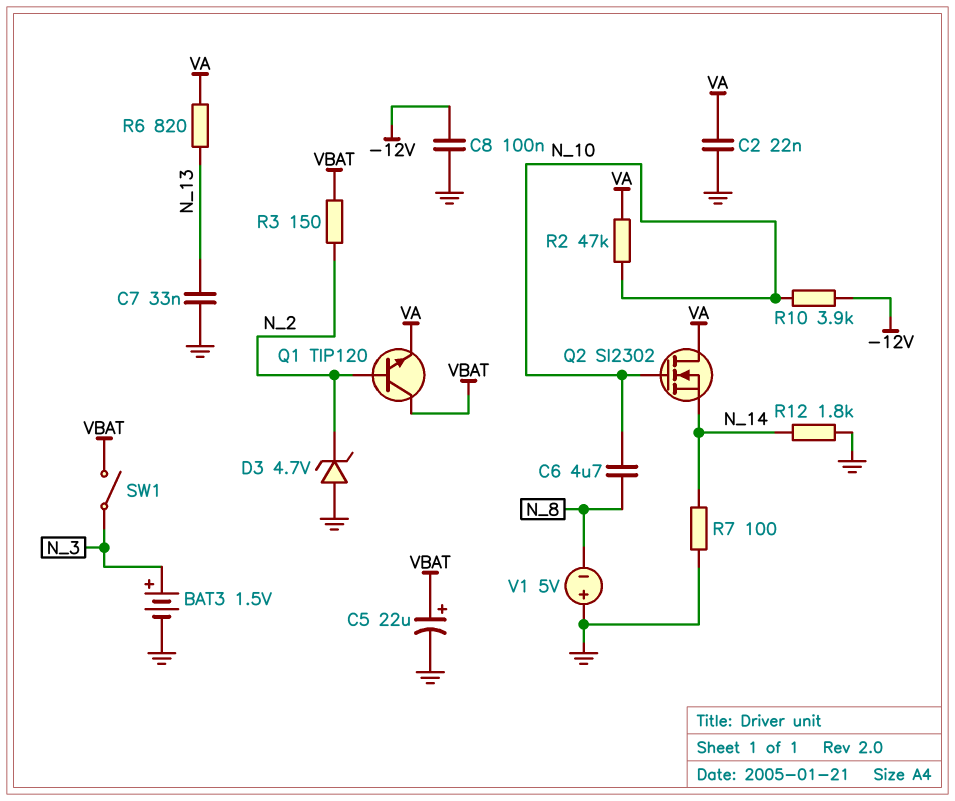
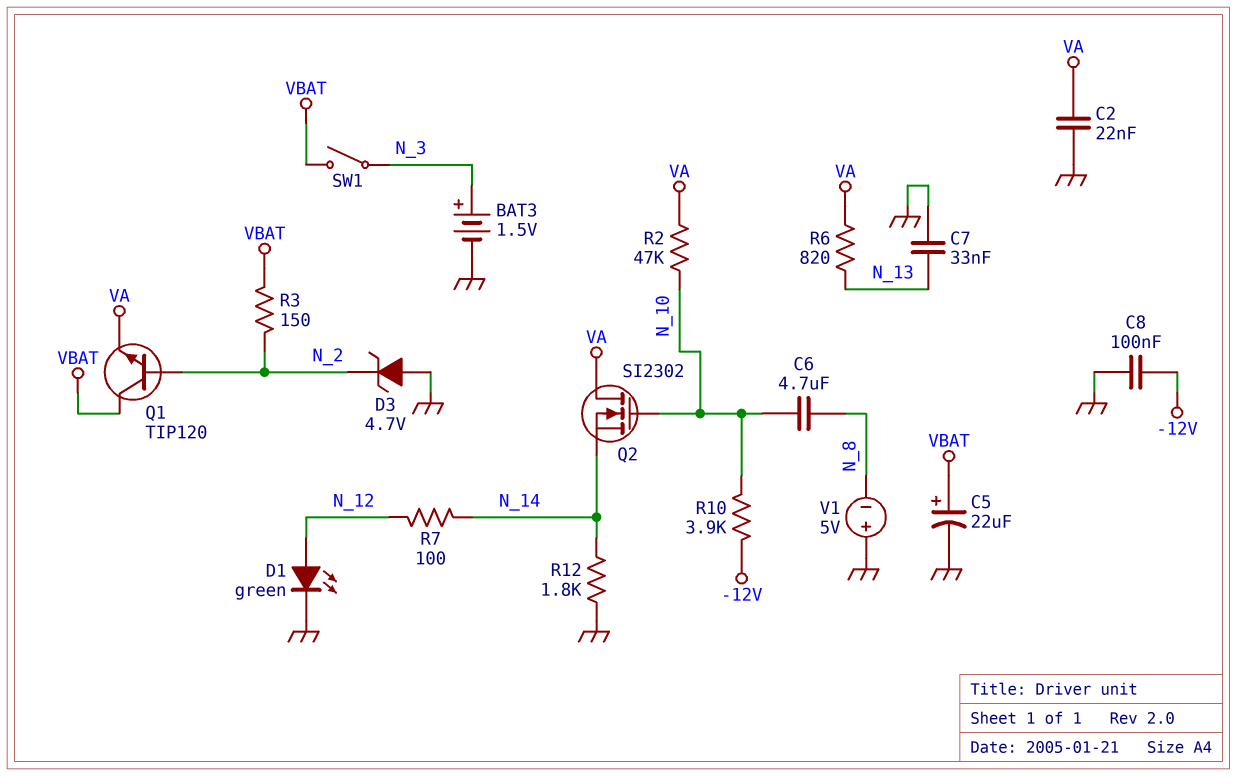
D1: none -> LED green (A N_12, K GND)
R7: 100 (GND, N_14) -> 100 (N_12, N_14)

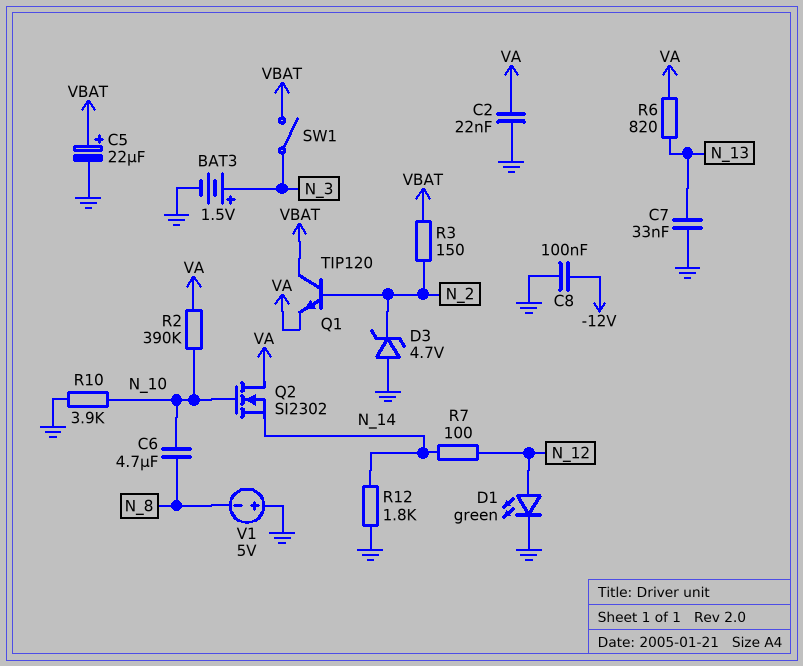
R2: 47k (N_10, VA) -> 390k (N_10, VA)
R10: 3.9k (-12V, N_10) -> 3.9k (GND, N_10)

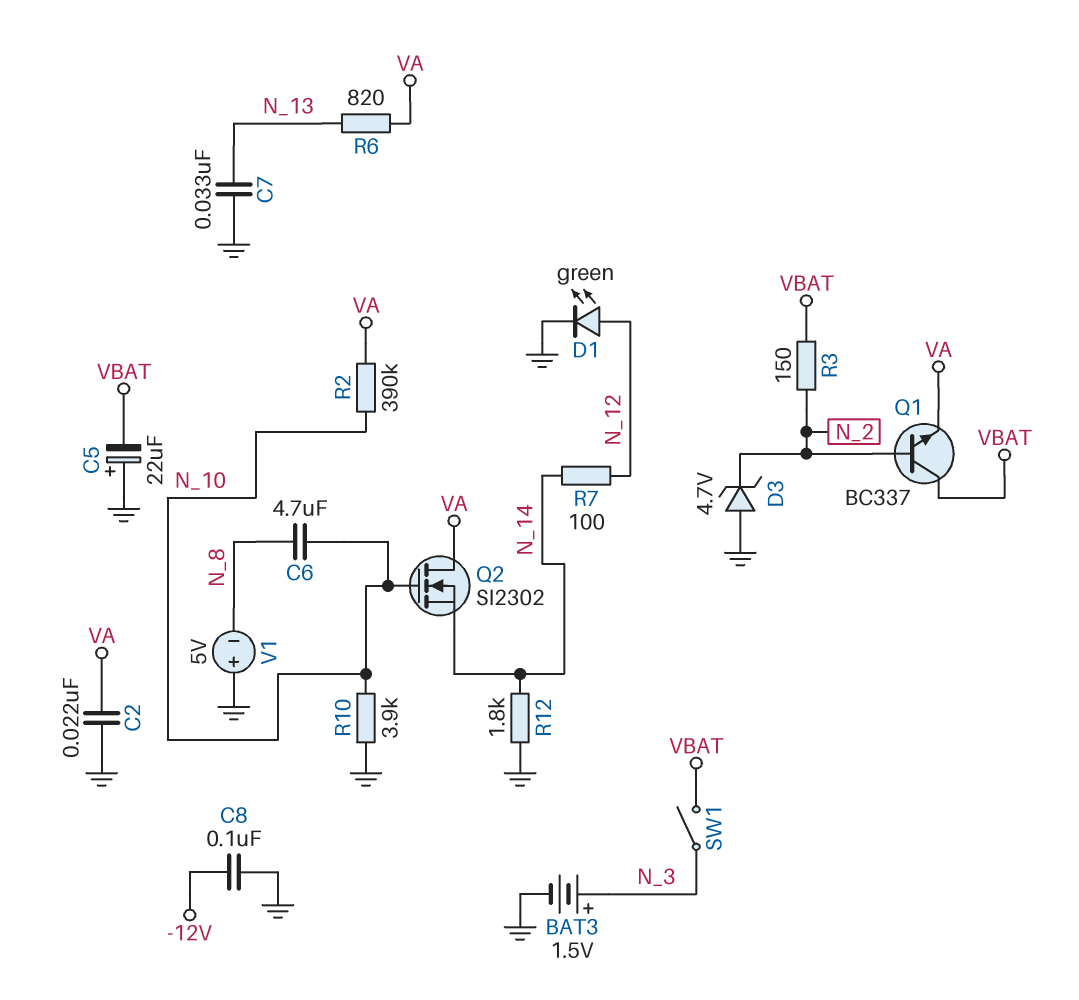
C5: 22uF (plus VBAT, minus GND) -> 22uF (plus GND, minus VBAT)
Q1: NPN TIP120 (B N_2, C VBAT, E VA) -> NPN BC337 (B N_2, C VBAT, E VA)

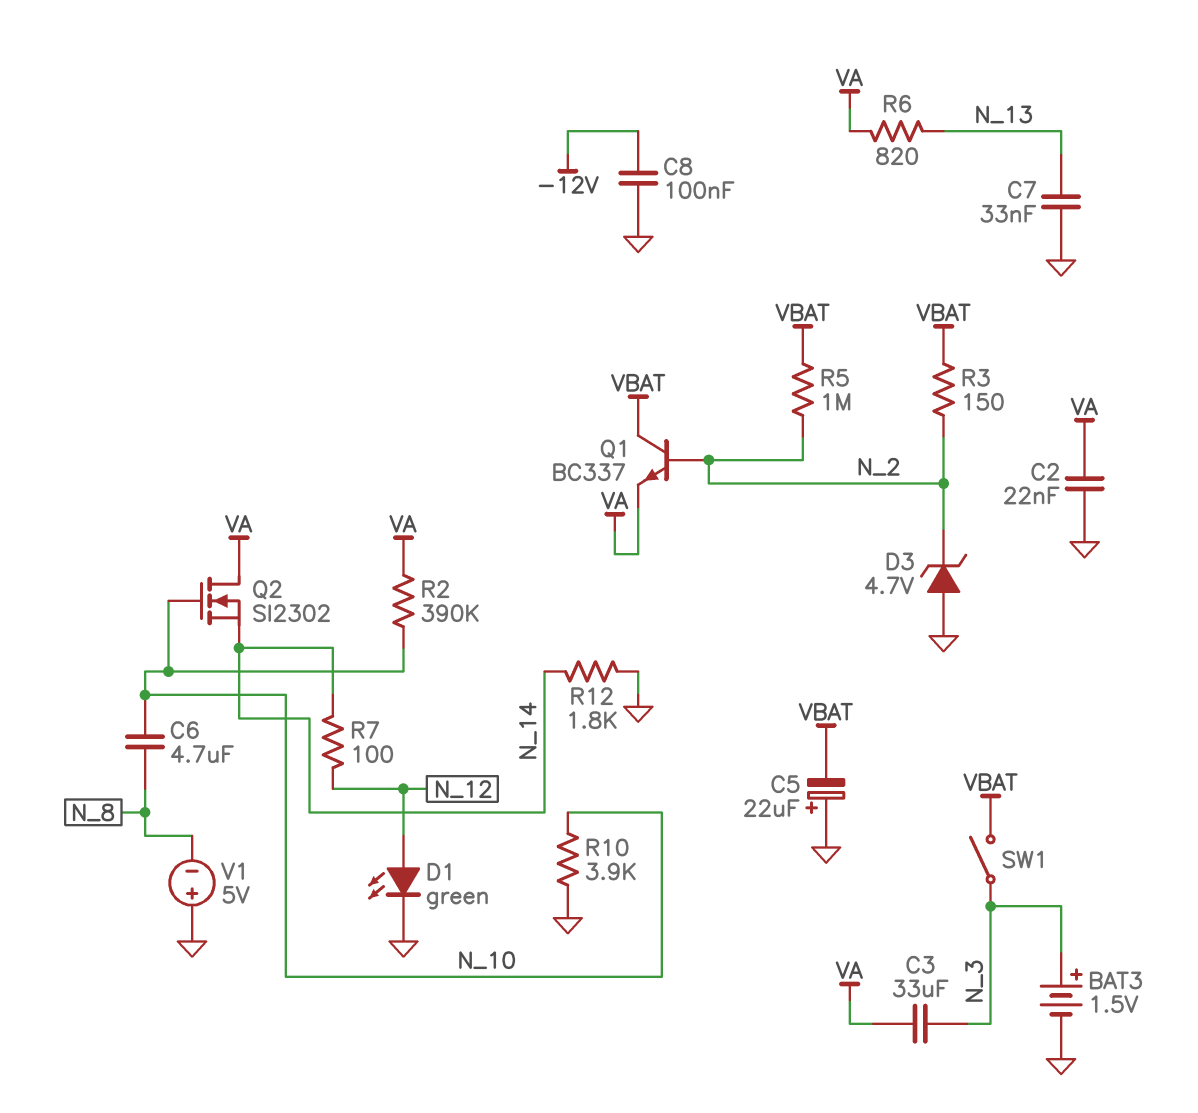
C3: none -> 33uF (N_3, VA)
R5: none -> 1M (N_2, VBAT)

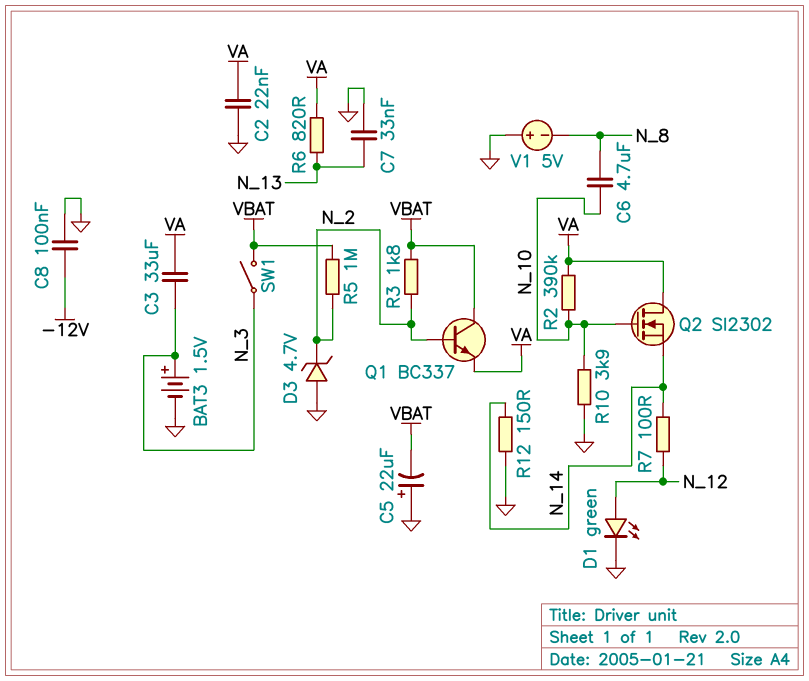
R3: 150 (N_2, VBAT) -> 1.8k (N_2, VBAT)
R12: 1.8k (GND, N_14) -> 150 (GND, N_14)

